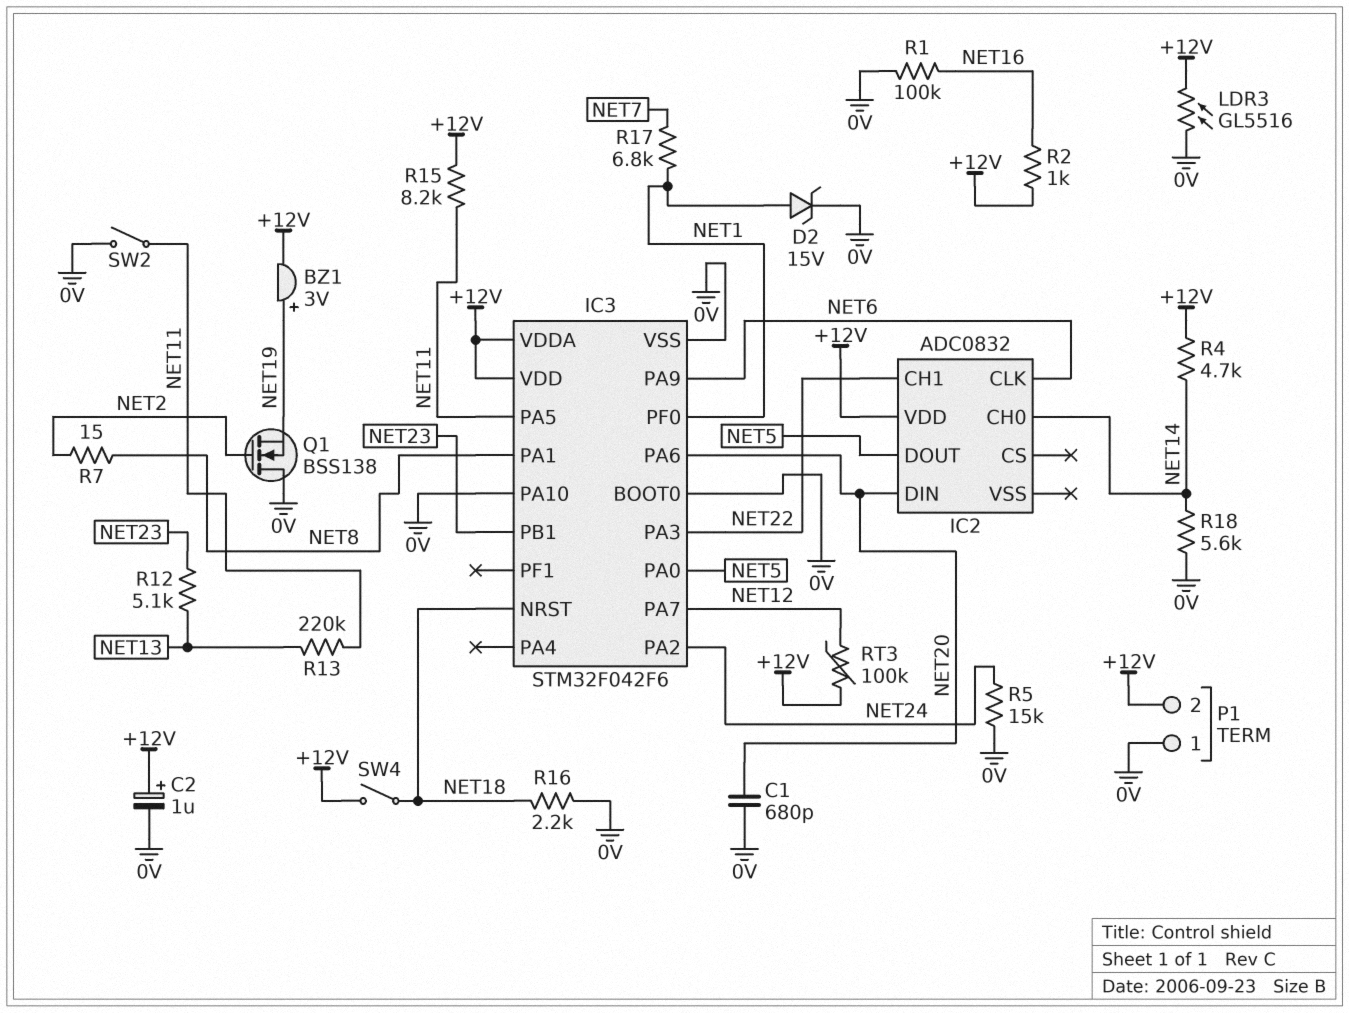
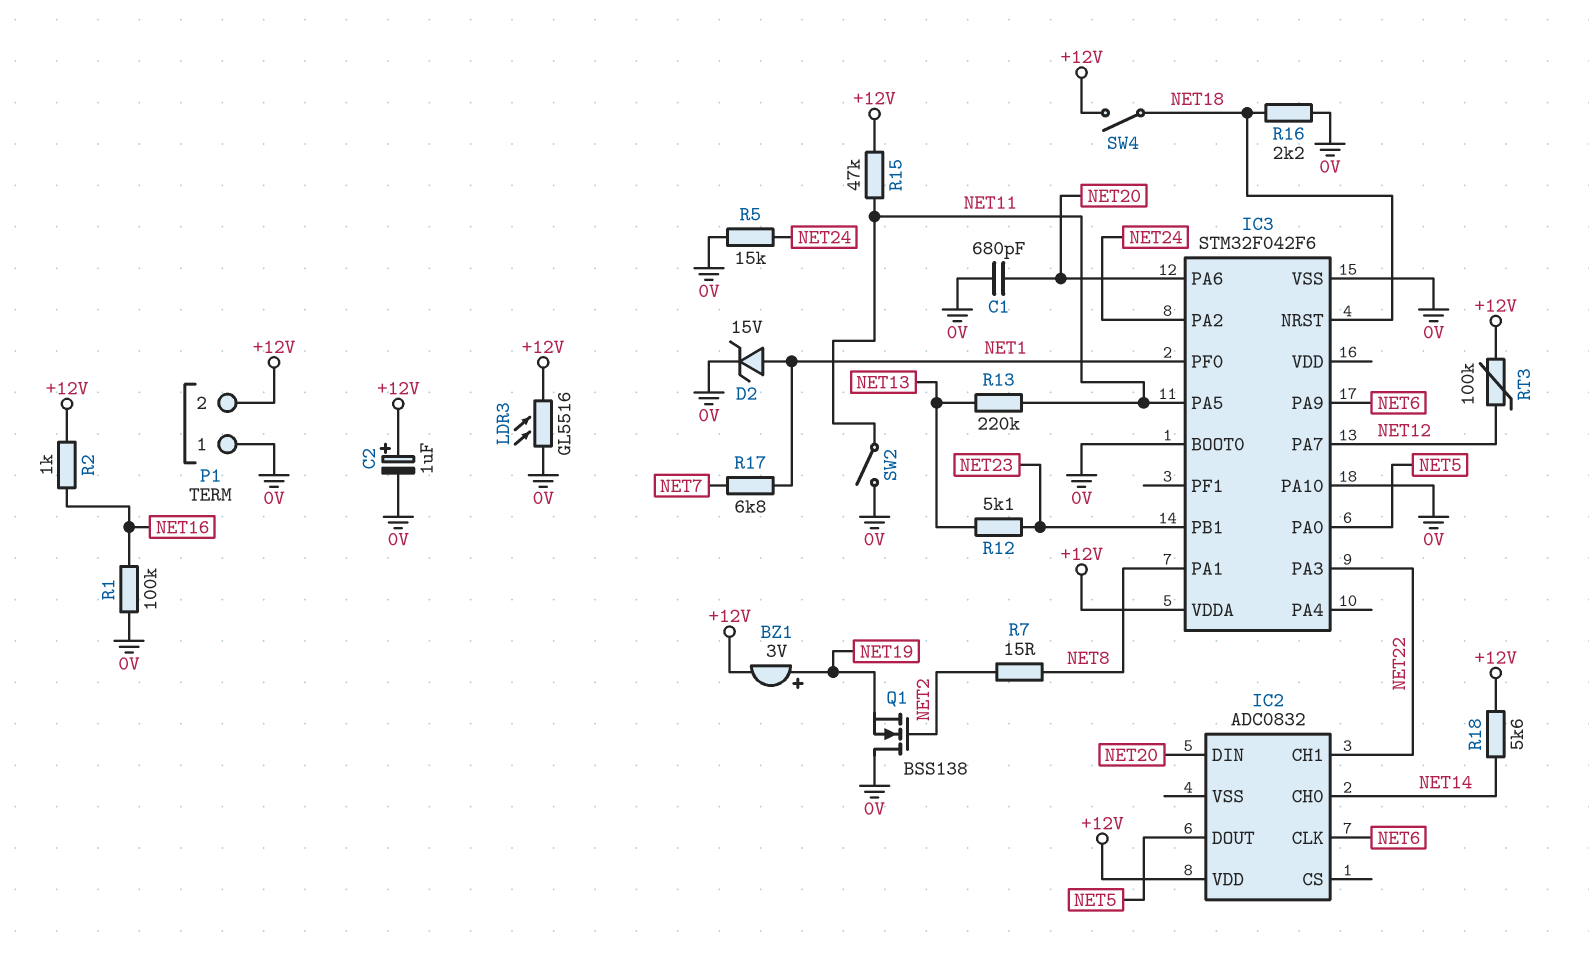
IC3 pin VDD: +12V -> none
R4: 4.7k (+12V, NET14) -> none
R15: 8.2k (+12V, NET11) -> 47k (+12V, NET11)
R18: 5.6k (0V, NET14) -> 5.6k (+12V, NET14)

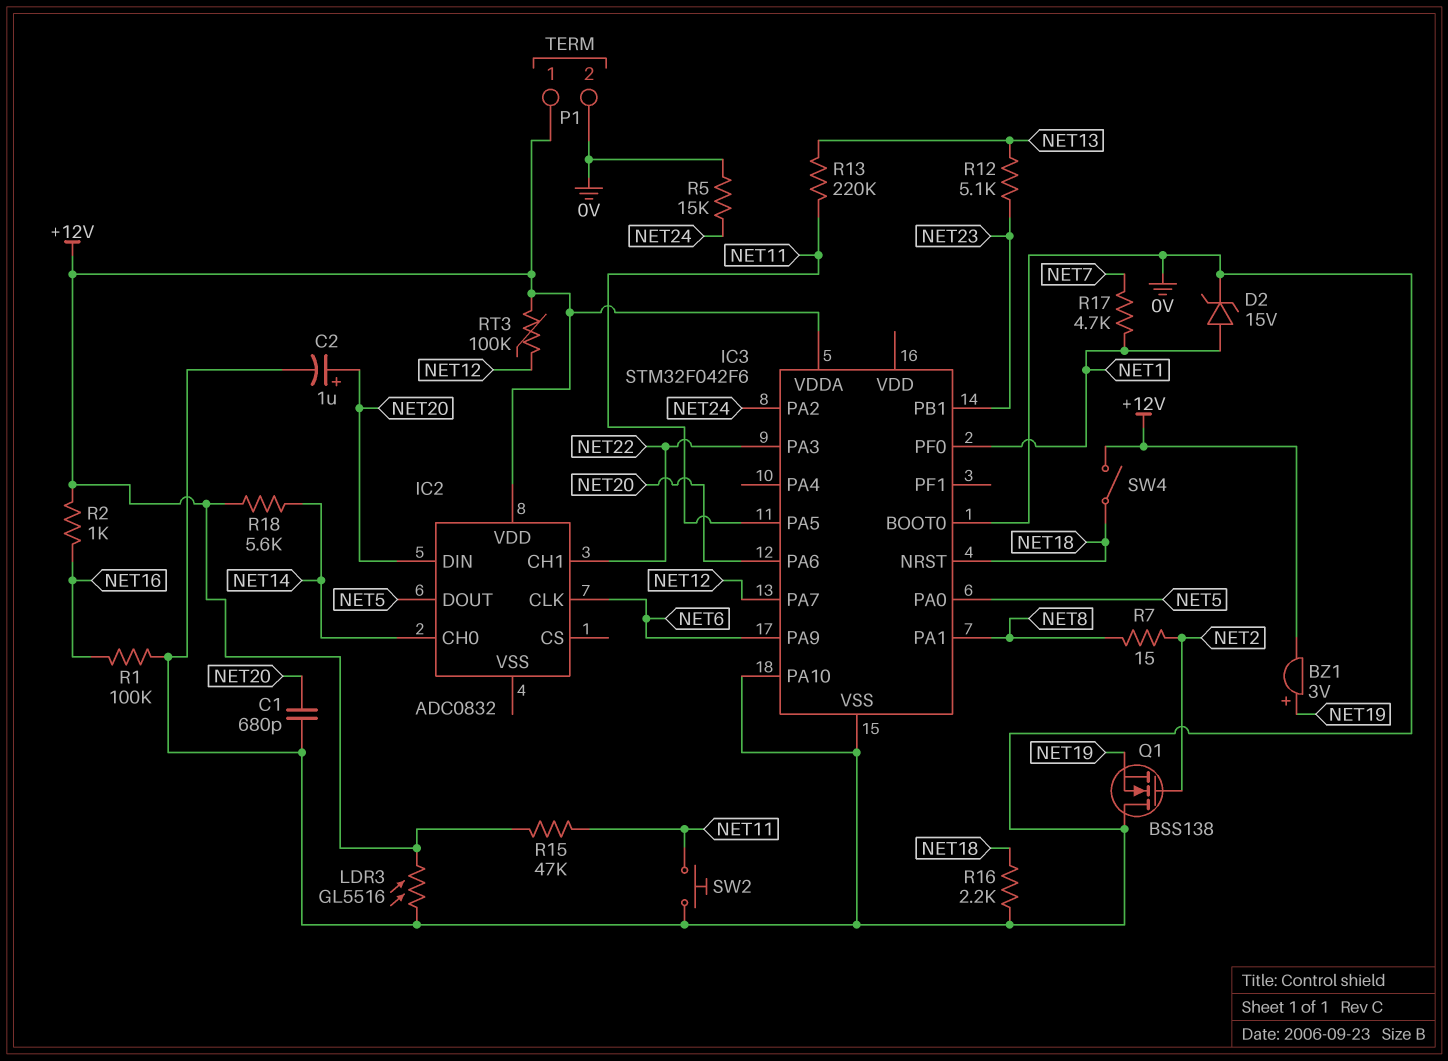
C2: 1uF (plus +12V, minus 0V) -> 1uF (plus NET20, minus 0V)
P1 pin 1: 0V -> +12V
P1 pin 2: +12V -> 0V
R17: 6.8k (NET1, NET7) -> 4.7k (NET1, NET7)
SW2: switch (0V, NET11) -> button (0V, NET11)

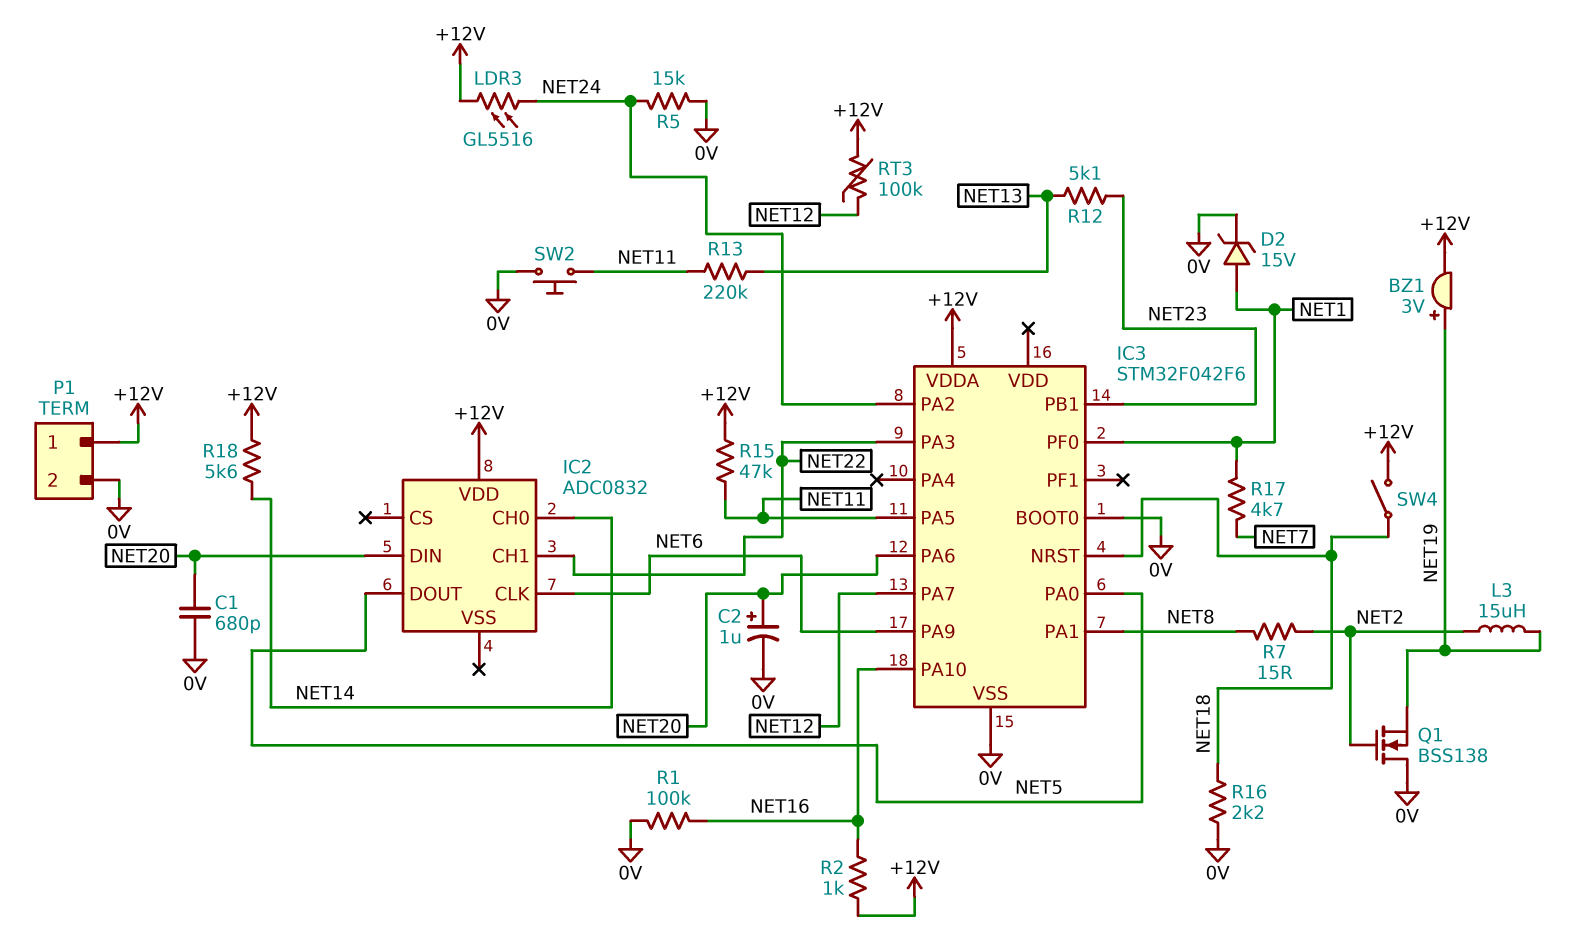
IC3 pin PA10: 0V -> NET16
L3: none -> 15uH (NET2, NET19)
LDR3: GL5516 (+12V, 0V) -> GL5516 (+12V, NET24)

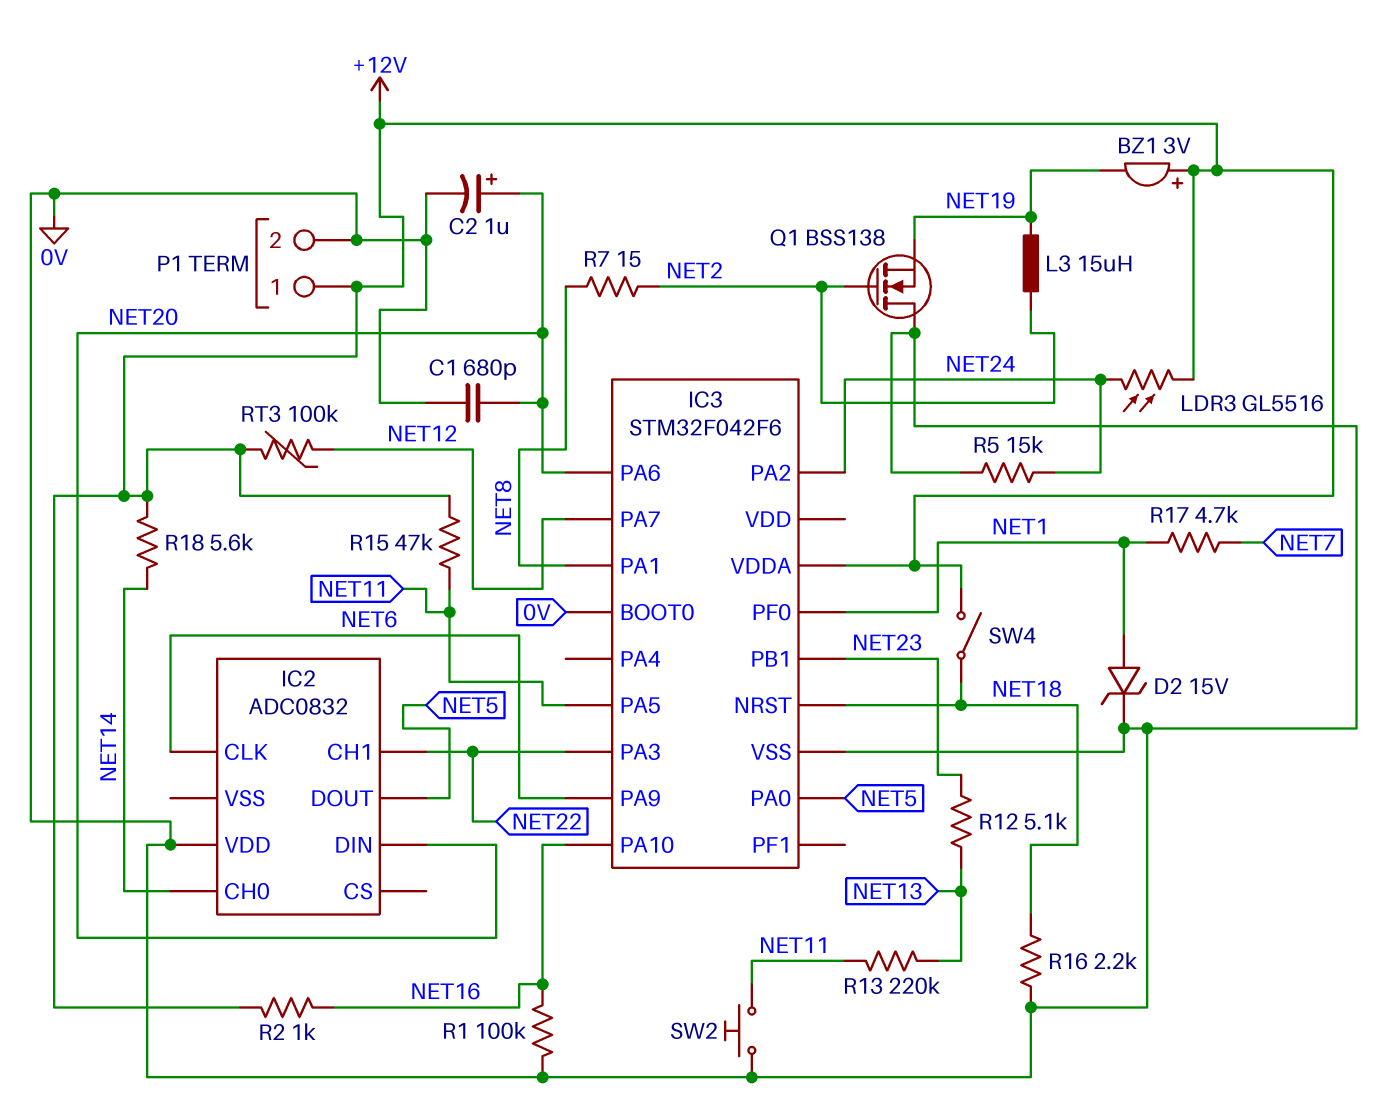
BZ1: buzzer 3V (plus NET19, minus +12V) -> buzzer 3V (plus +12V, minus NET19)
IC2 pin VDD: +12V -> 0V

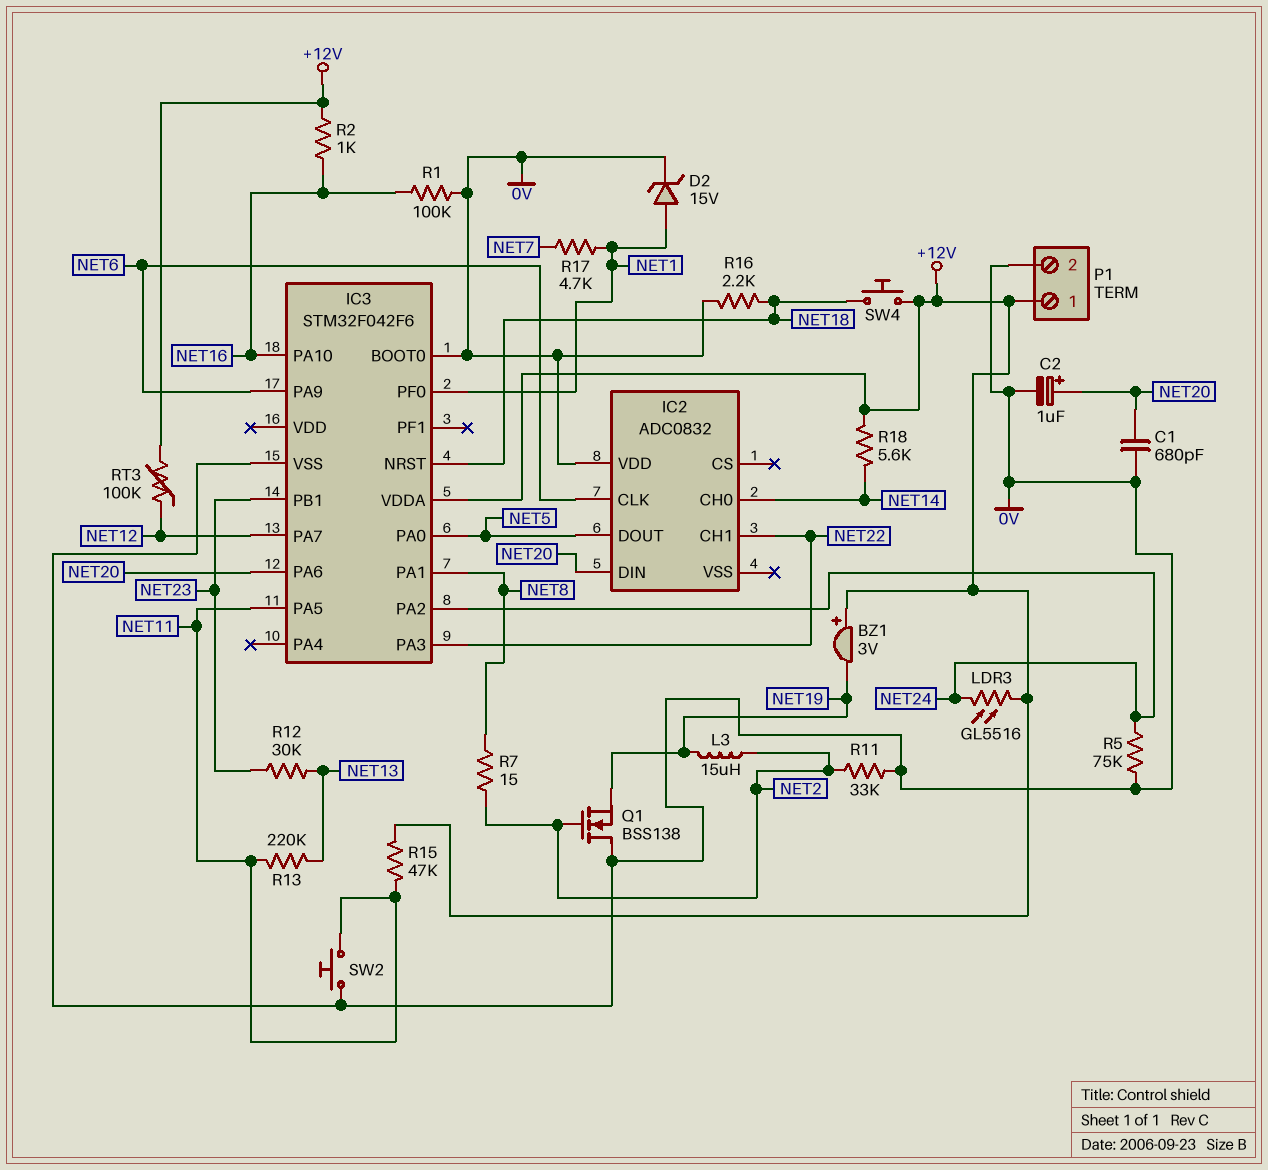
R5: 15k (0V, NET24) -> 75k (0V, NET24)
R11: none -> 33k (0V, NET2)
R12: 5.1k (NET13, NET23) -> 30k (NET13, NET23)
SW4: switch (+12V, NET18) -> button (+12V, NET18)

